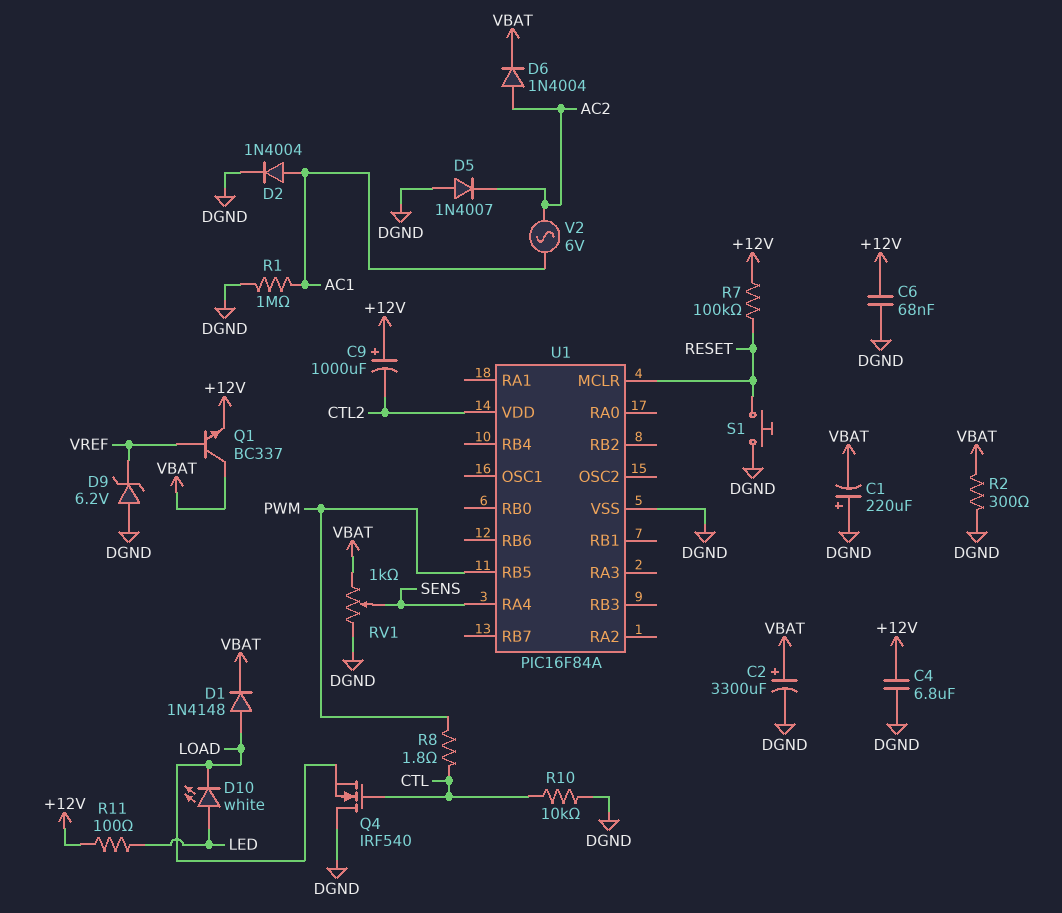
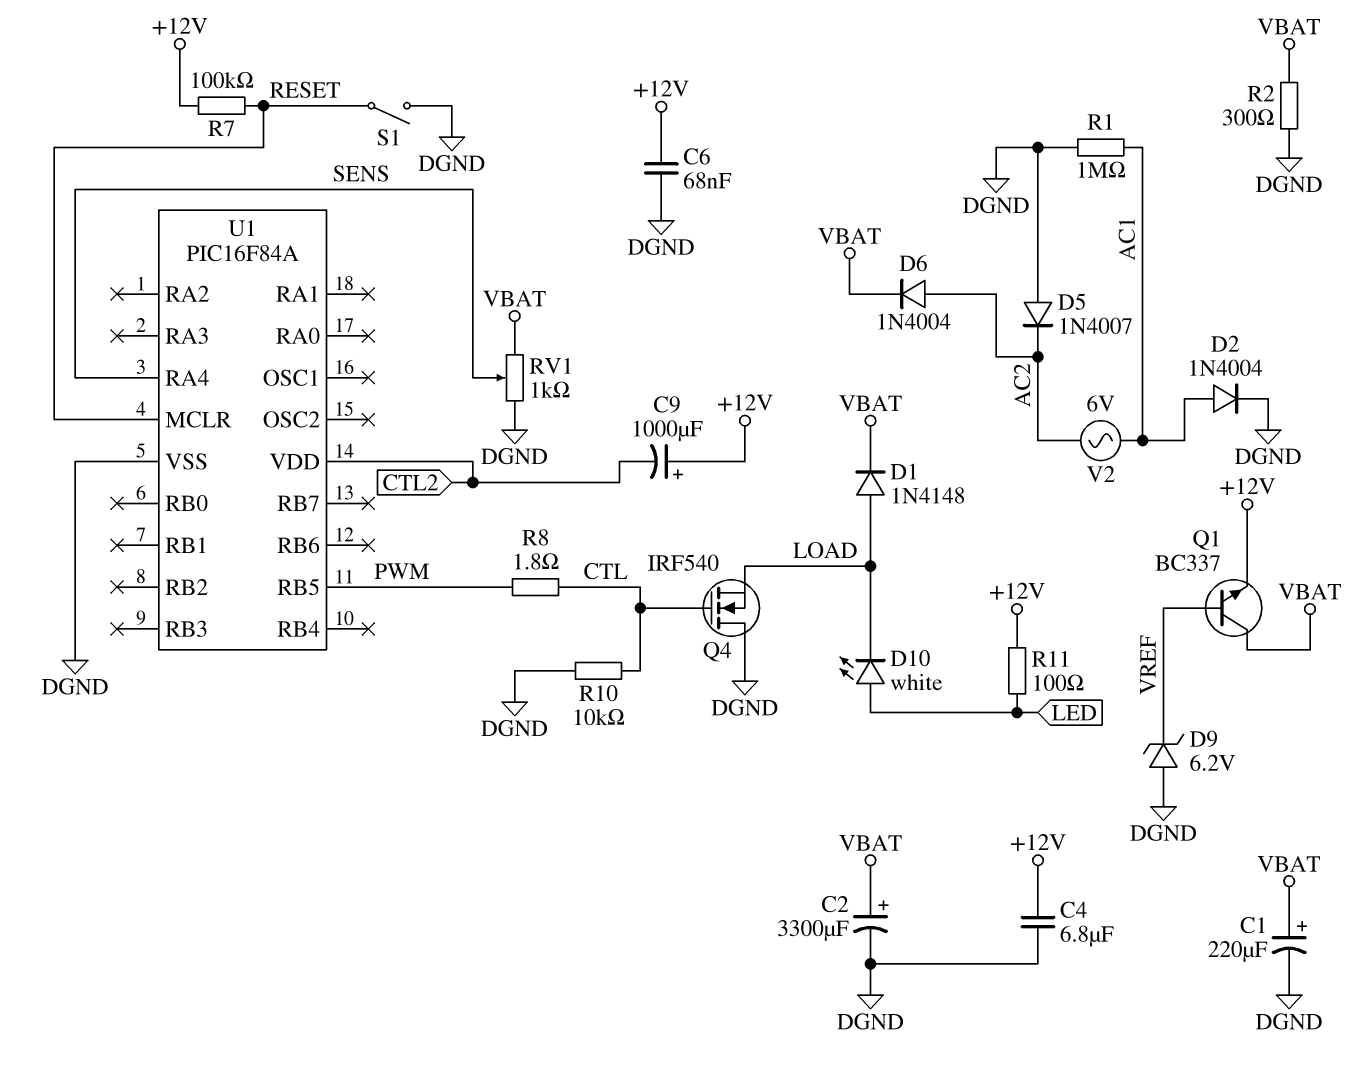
C1: 220uF (plus DGND, minus VBAT) -> 220uF (plus VBAT, minus DGND)
S1: button (DGND, RESET) -> switch (DGND, RESET)

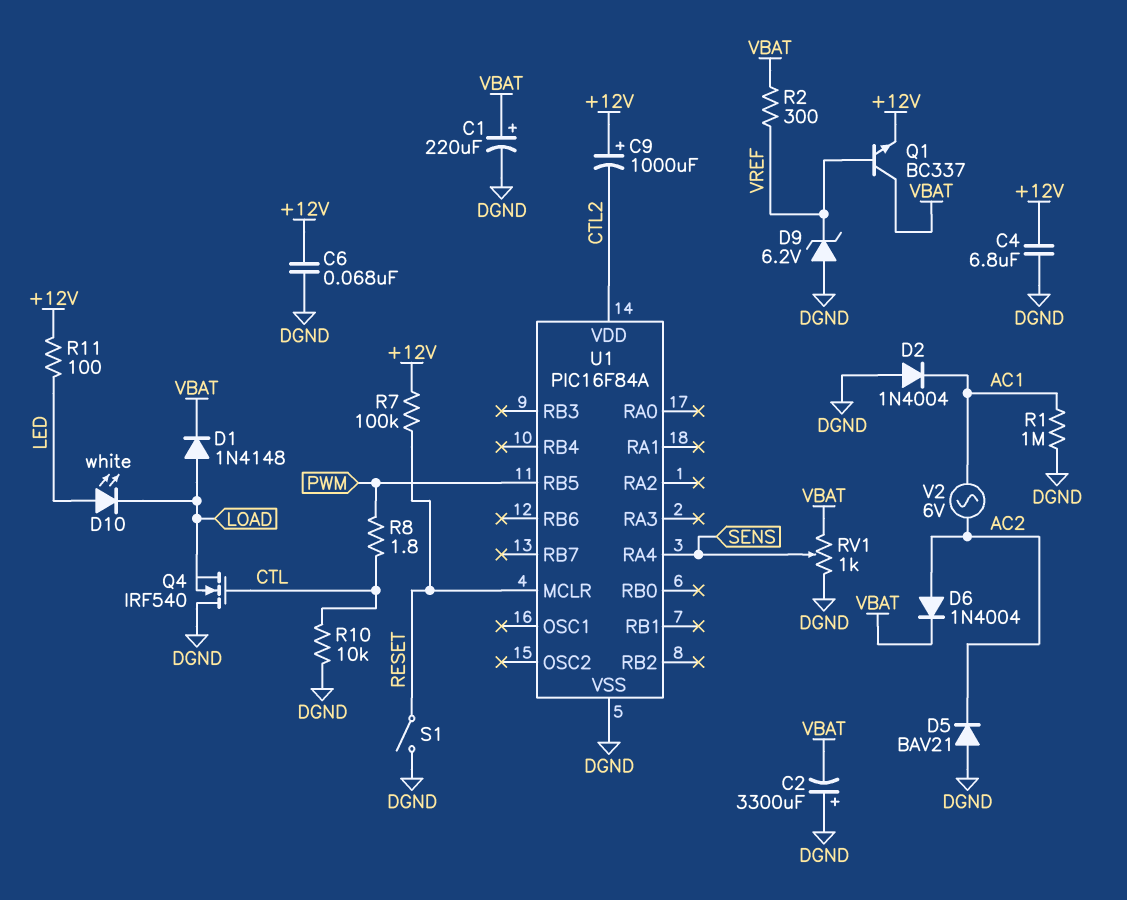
C2: 3300uF (plus VBAT, minus DGND) -> 3300uF (plus DGND, minus VBAT)
D2: diode 1N4004 (A AC1, K DGND) -> diode 1N4004 (A DGND, K AC1)
D5: diode 1N4007 (A DGND, K AC2) -> diode BAV21 (A DGND, K AC2)
R2: 300 (DGND, VBAT) -> 300 (VBAT, VREF)

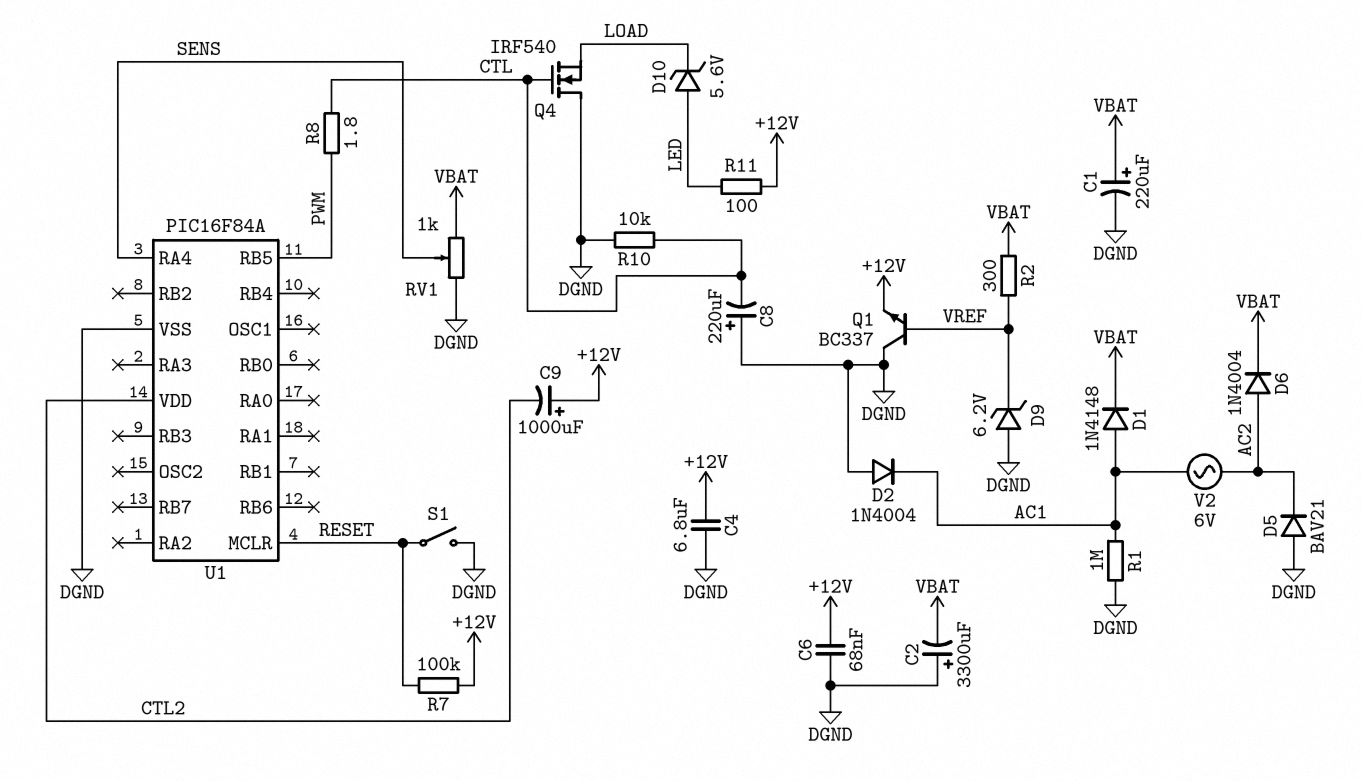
C8: none -> 220uF (plus DGND, minus CTL)
D1: diode 1N4148 (A LOAD, K VBAT) -> diode 1N4148 (A AC1, K VBAT)
D10: LED white (A LED, K LOAD) -> zener 5.6V (A LED, K LOAD)
Q1: NPN BC337 (B VREF, C VBAT, E +12V) -> NPN BC337 (B VREF, C DGND, E +12V)

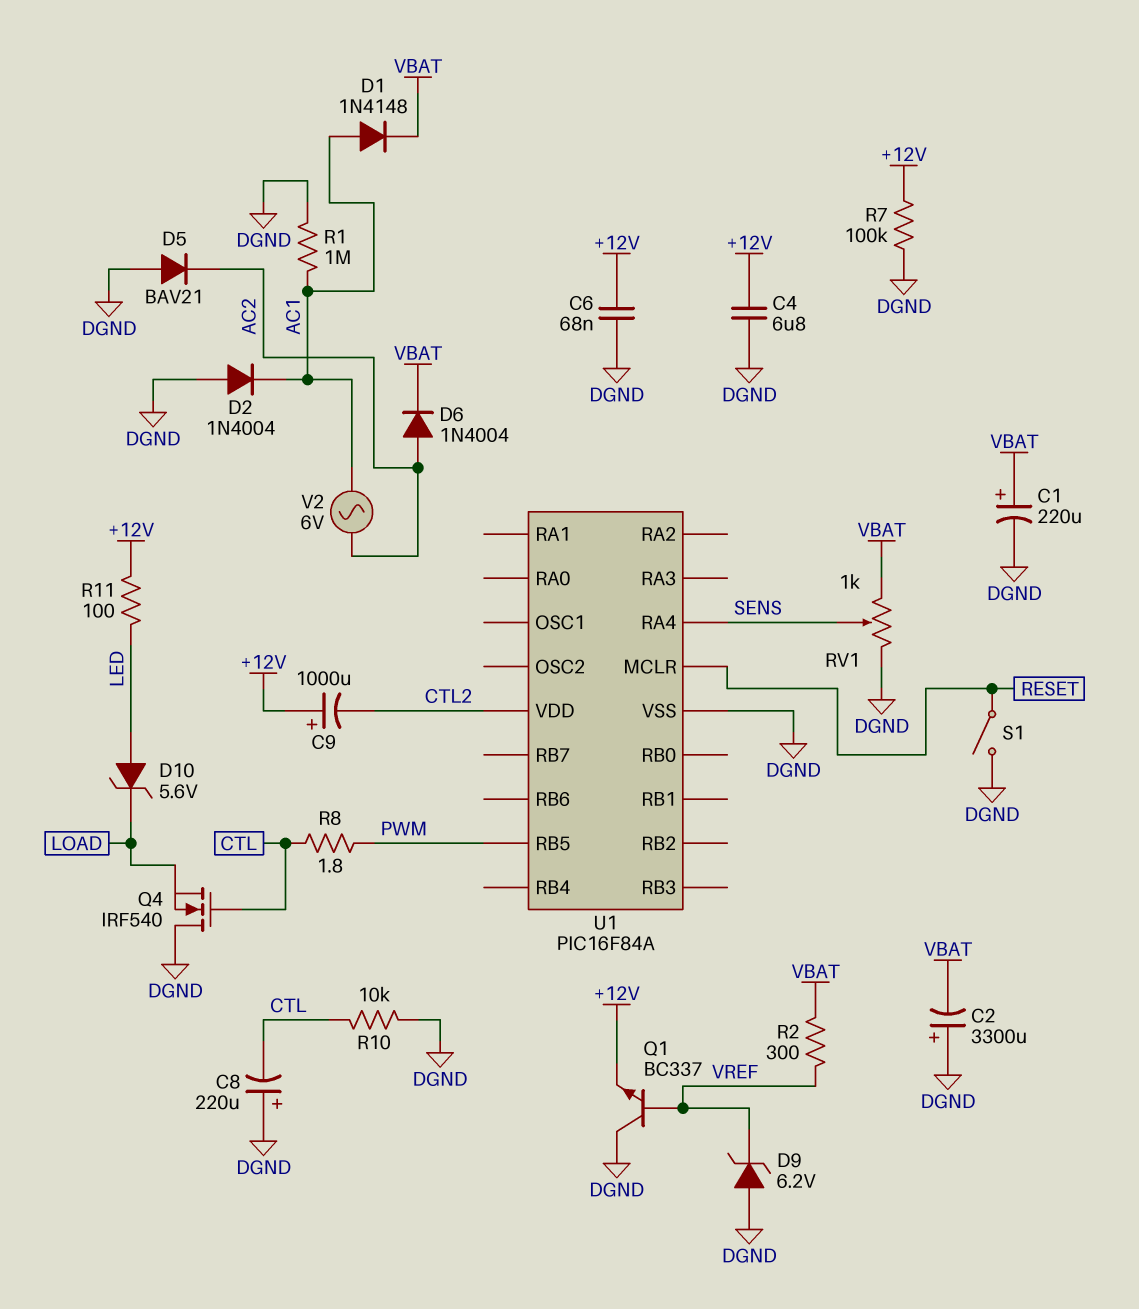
R7: 100k (+12V, RESET) -> 100k (+12V, DGND)

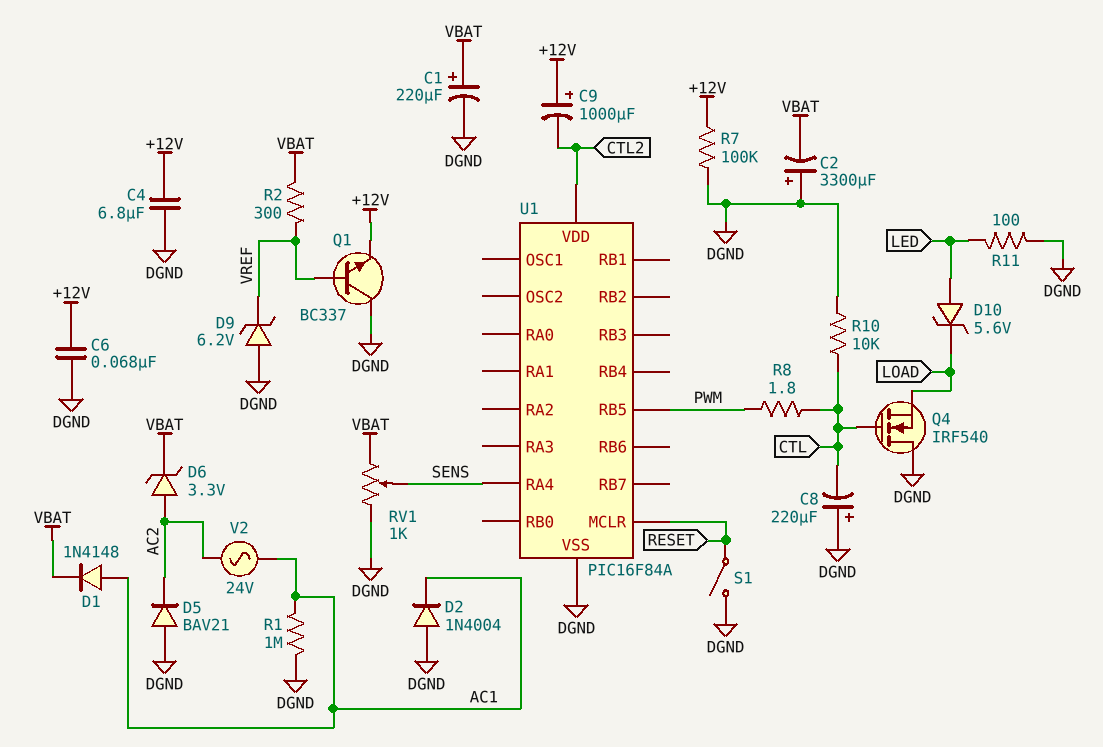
D6: diode 1N4004 (A AC2, K VBAT) -> zener 3.3V (A AC2, K VBAT)
R11: 100 (+12V, LED) -> 100 (DGND, LED)
V2: AC 6V (AC1, AC2) -> AC 24V (AC1, AC2)

